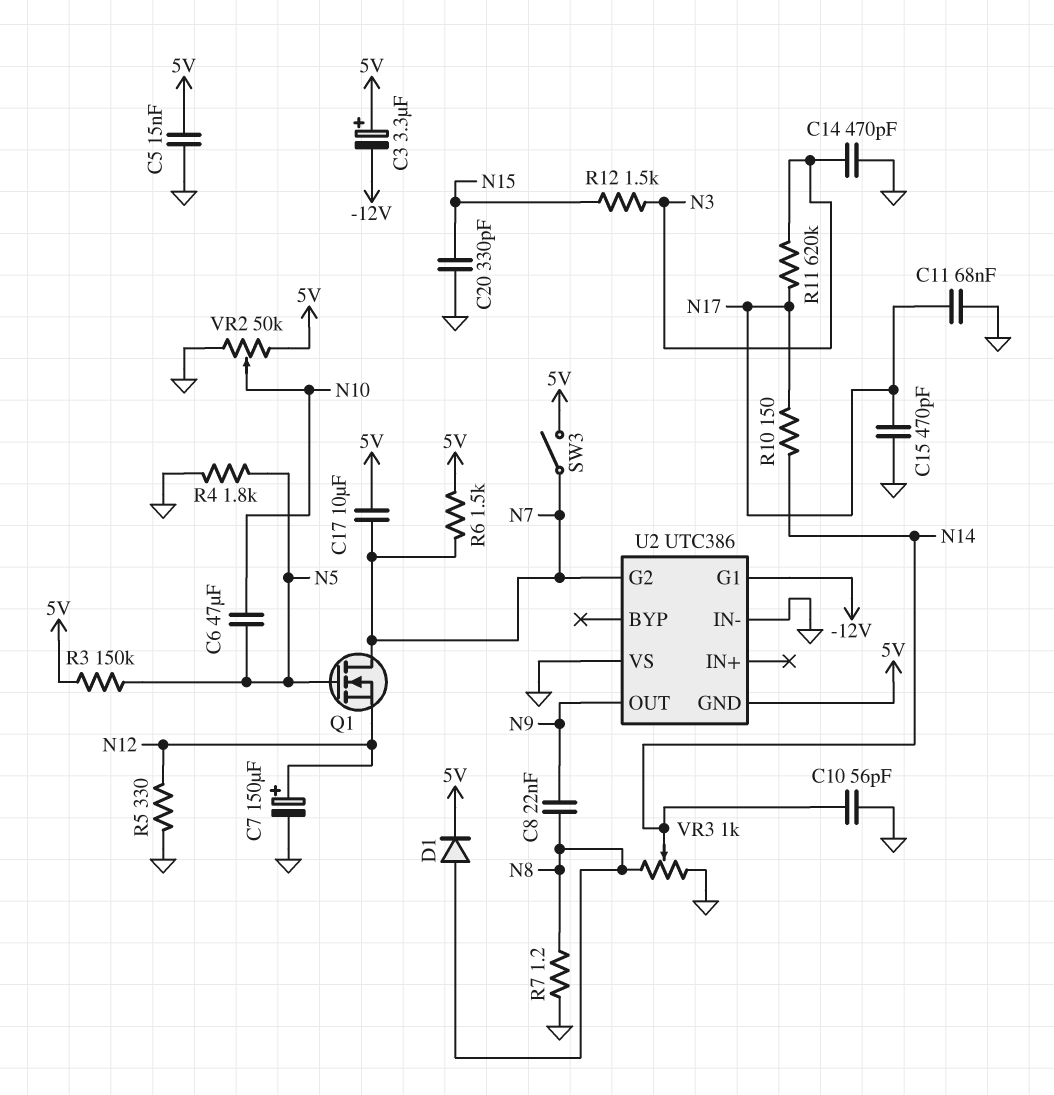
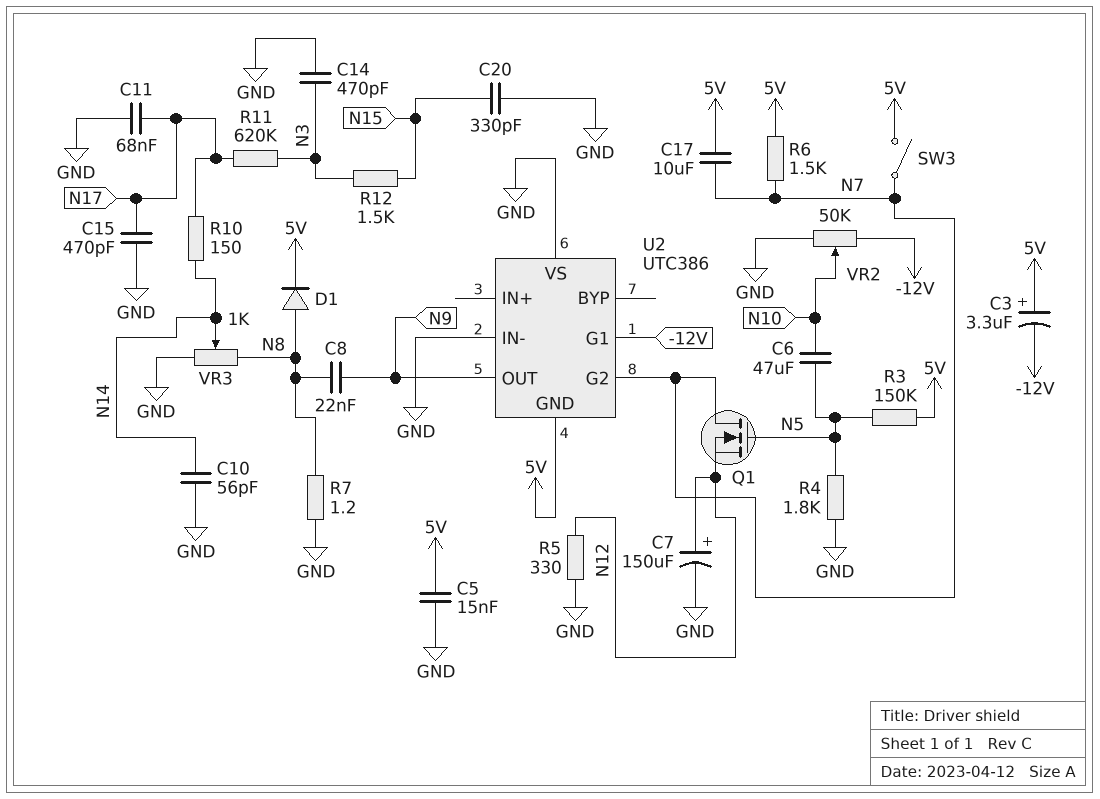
VR2: 50k (5V, GND, wiper N10) -> 50k (-12V, GND, wiper N10)

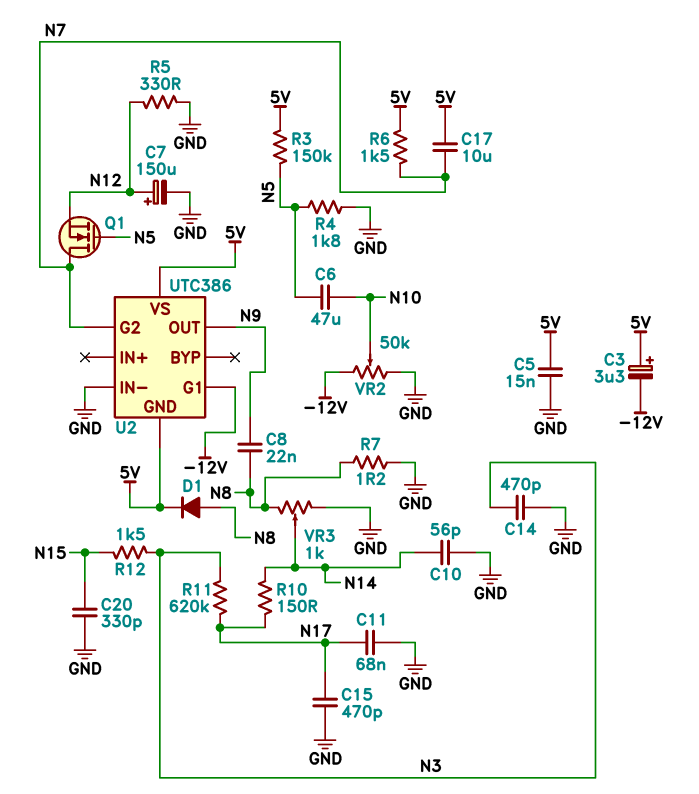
SW3: switch (5V, N7) -> none
U2 pin VS: GND -> 5V

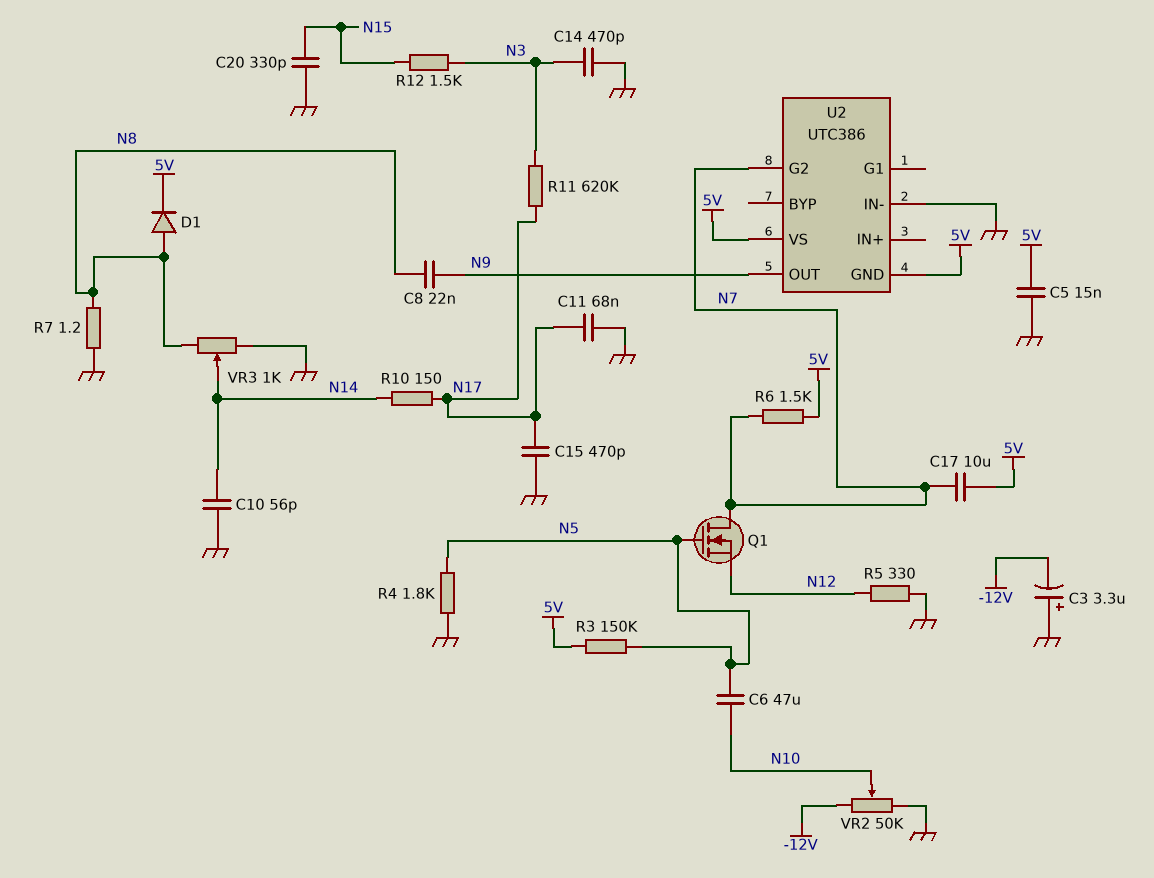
C3: 3.3uF (plus 5V, minus -12V) -> 3.3uF (plus GND, minus -12V)
C7: 150uF (plus N12, minus GND) -> none
U2 pin G1: -12V -> none

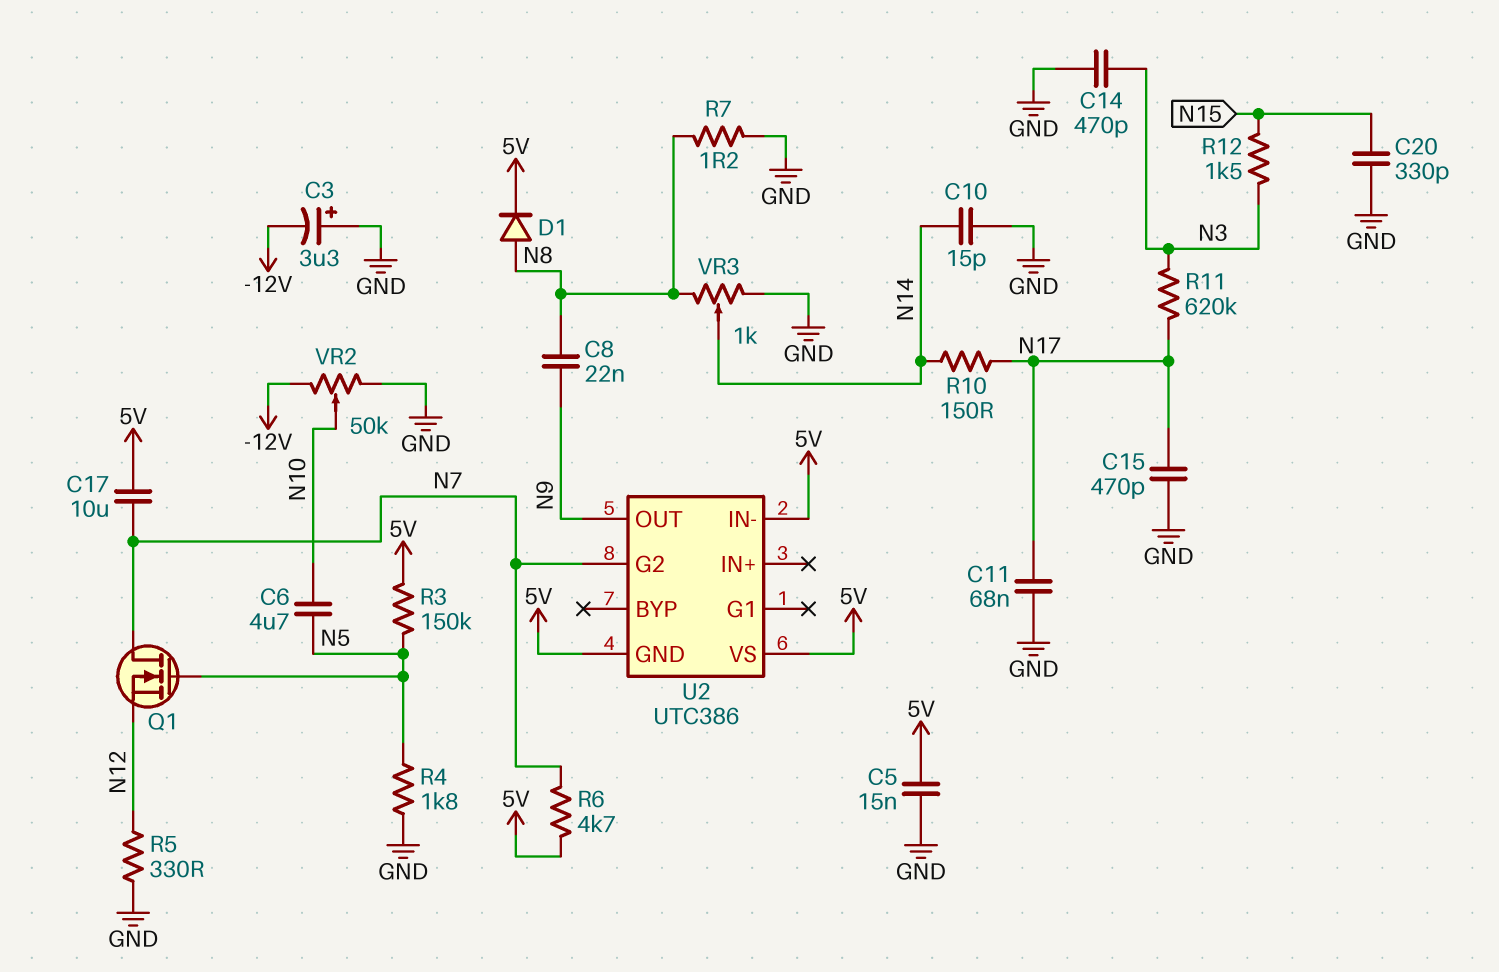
C6: 47uF (N5, N10) -> 4.7uF (N5, N10)
C10: 56pF (GND, N14) -> 15pF (GND, N14)
R6: 1.5k (5V, N7) -> 4.7k (5V, N7)
U2 pin IN-: GND -> 5V

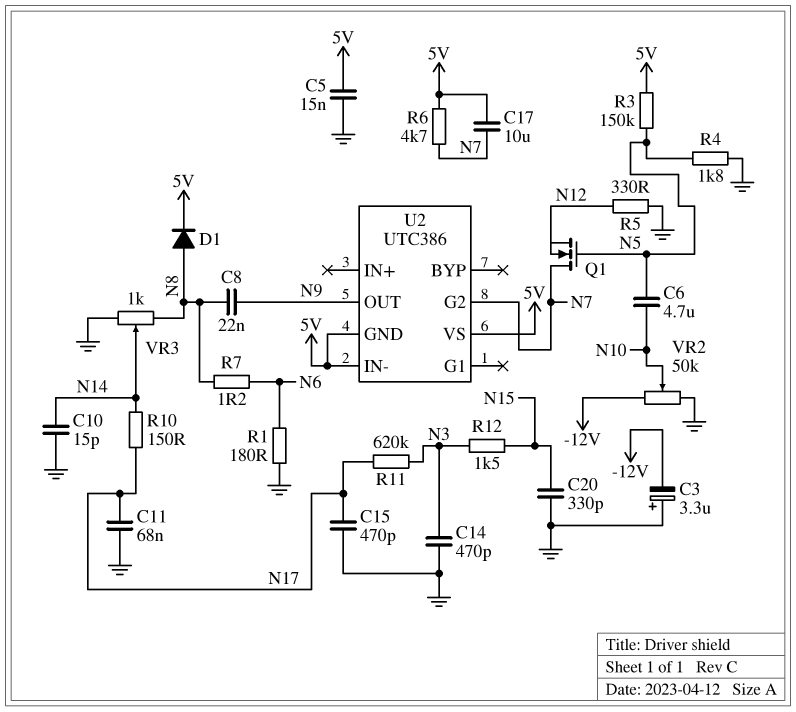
R1: none -> 180 (GND, N6)
R7: 1.2 (GND, N8) -> 1.2 (N6, N8)

